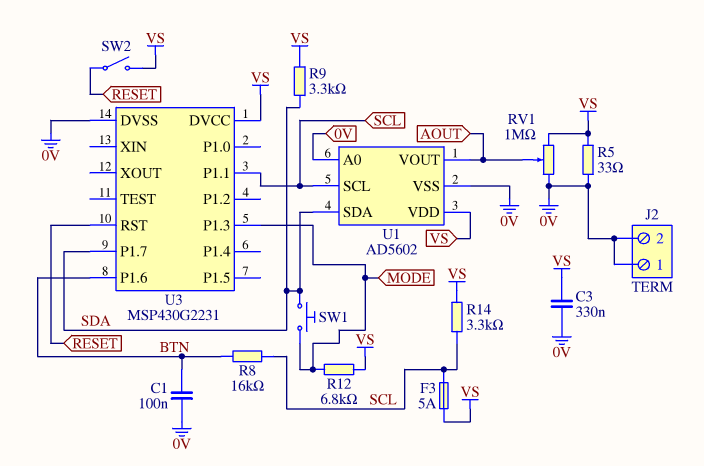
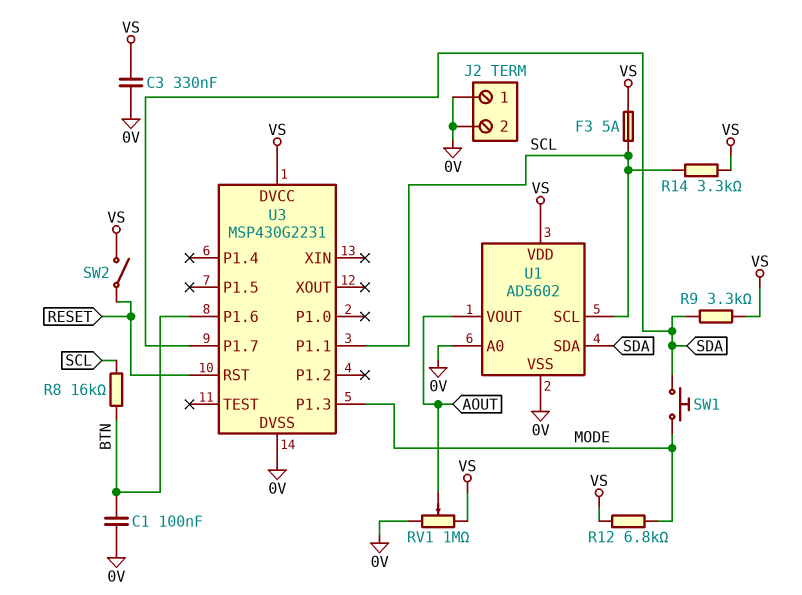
R5: 33 (0V, VS) -> none

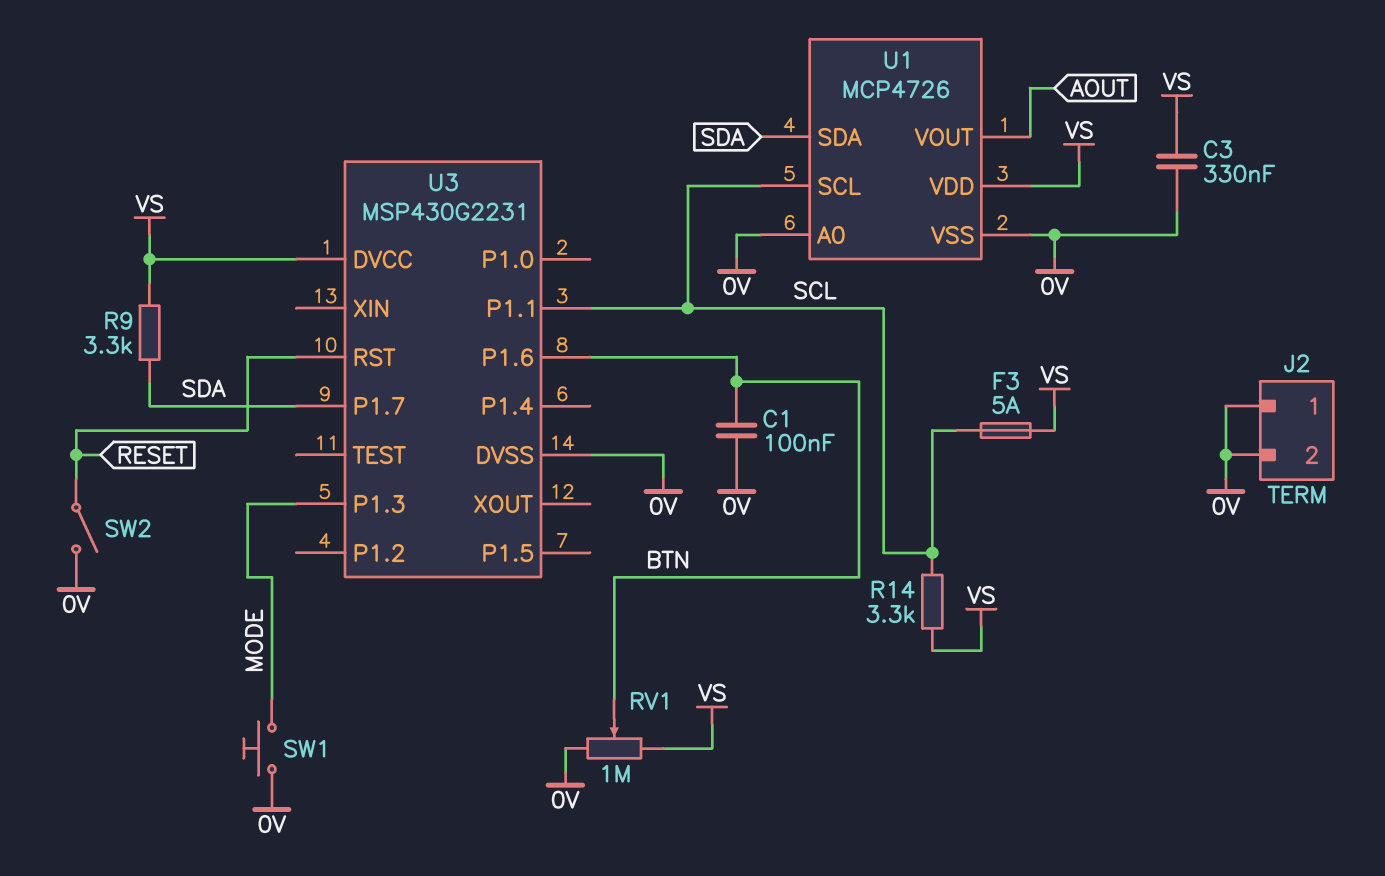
R8: 16k (BTN, SCL) -> none
R12: 6.8k (MODE, VS) -> none
RV1: 1M (0V, VS, wiper AOUT) -> 1M (0V, VS, wiper BTN)
SW1: button (MODE, SDA) -> button (0V, MODE)
SW2: switch (RESET, VS) -> switch (0V, RESET)
U1: AD5602 -> MCP4726

